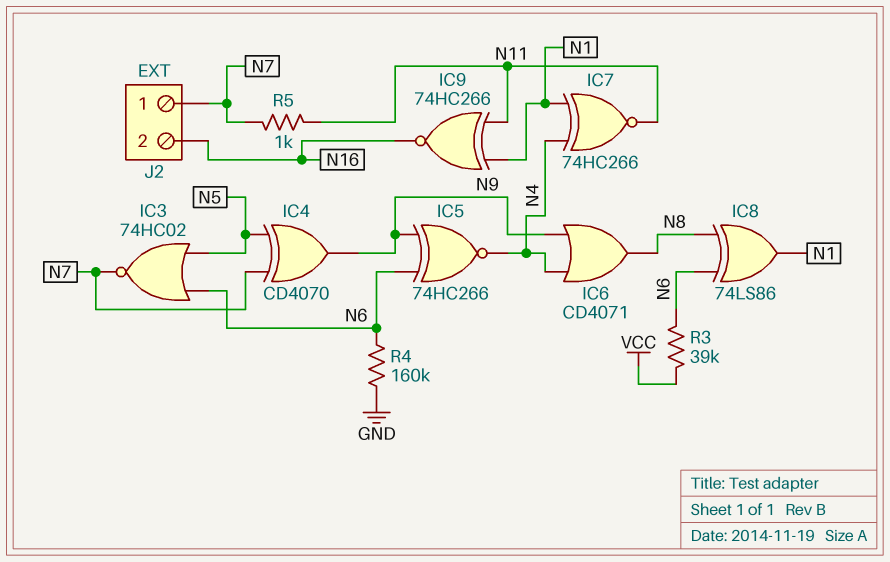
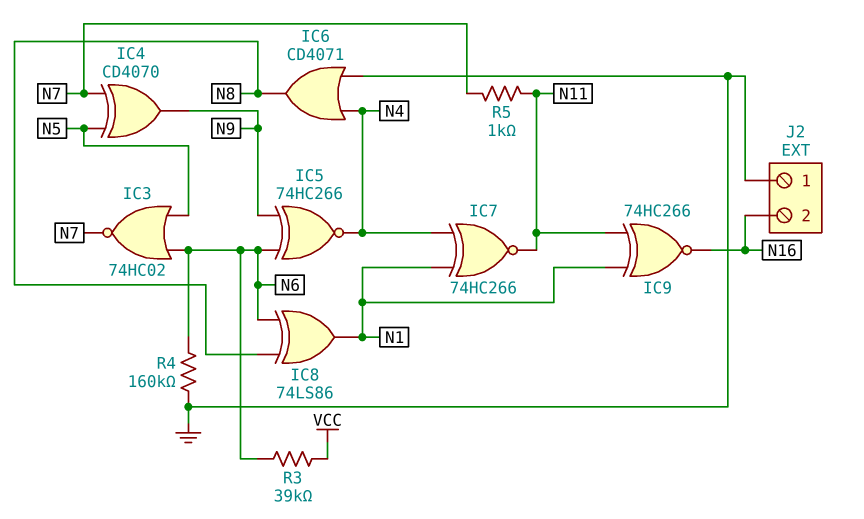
IC6: OR CD4071 (in N4, in N9, out N8) -> OR CD4071 (in GND, in N4, out N8)
J2 pin 1: N7 -> GND

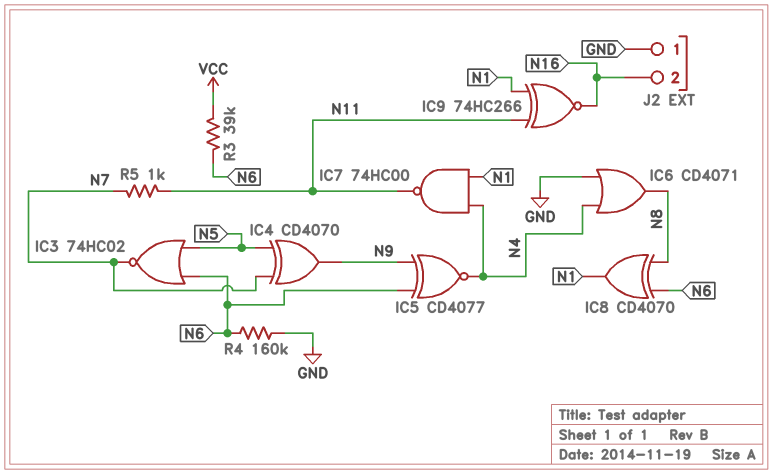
IC5: XNOR 74HC266 (in N6, in N9, out N4) -> XNOR CD4077 (in N6, in N9, out N4)
IC7: XNOR 74HC266 (in N1, in N4, out N11) -> NAND 74HC00 (in N1, in N4, out N11)
IC8: XOR 74LS86 (in N6, in N8, out N1) -> XOR CD4070 (in N6, in N8, out N1)

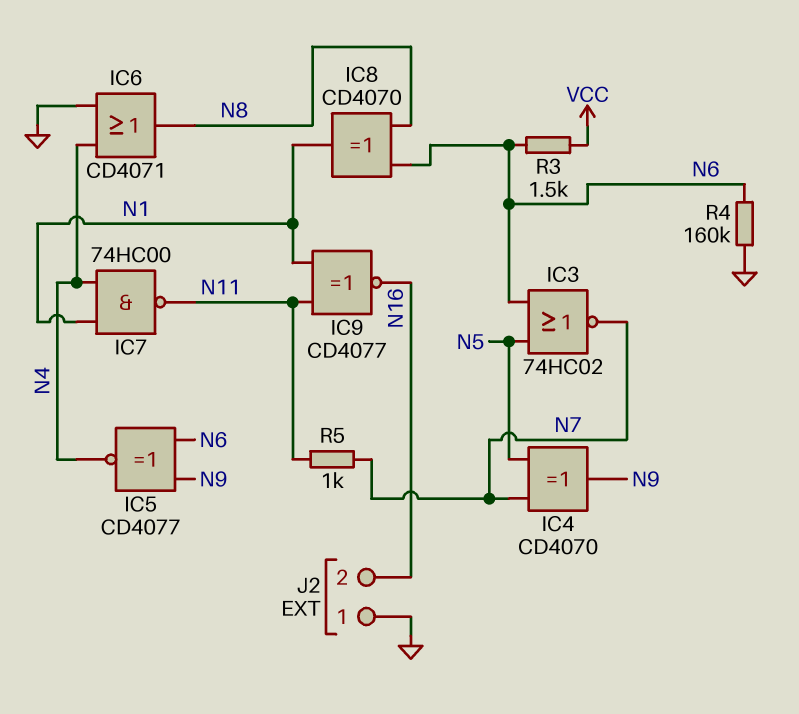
IC9: XNOR 74HC266 (in N1, in N11, out N16) -> XNOR CD4077 (in N1, in N11, out N16)
R3: 39k (N6, VCC) -> 1.5k (N6, VCC)

